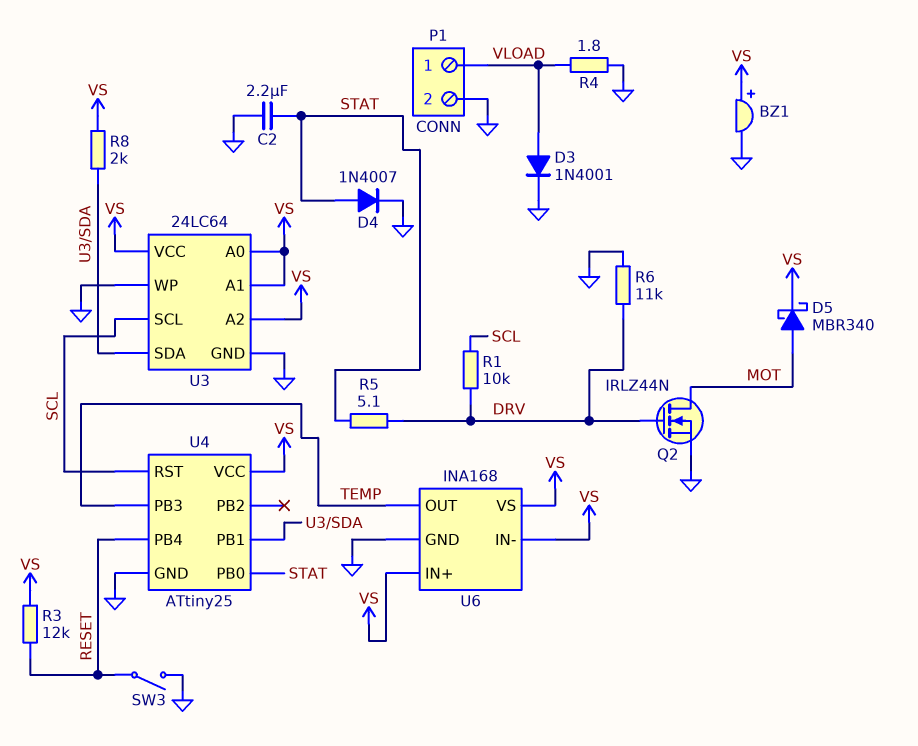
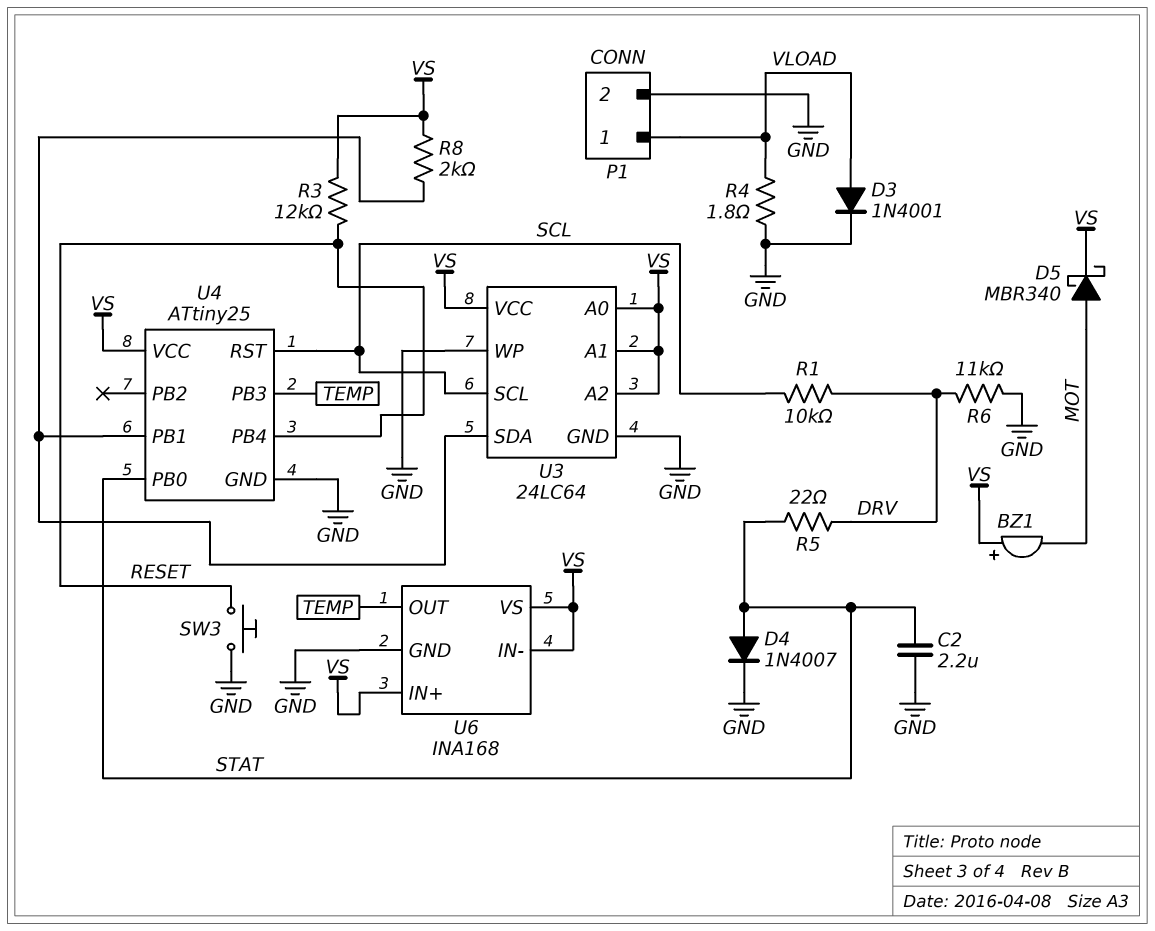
BZ1: buzzer (plus VS, minus GND) -> buzzer (plus VS, minus MOT)
Q2: NMOS IRLZ44N (G DRV, D MOT, S GND) -> none
R5: 5.1 (DRV, STAT) -> 22 (DRV, STAT)
SW3: switch (GND, RESET) -> button (GND, RESET)

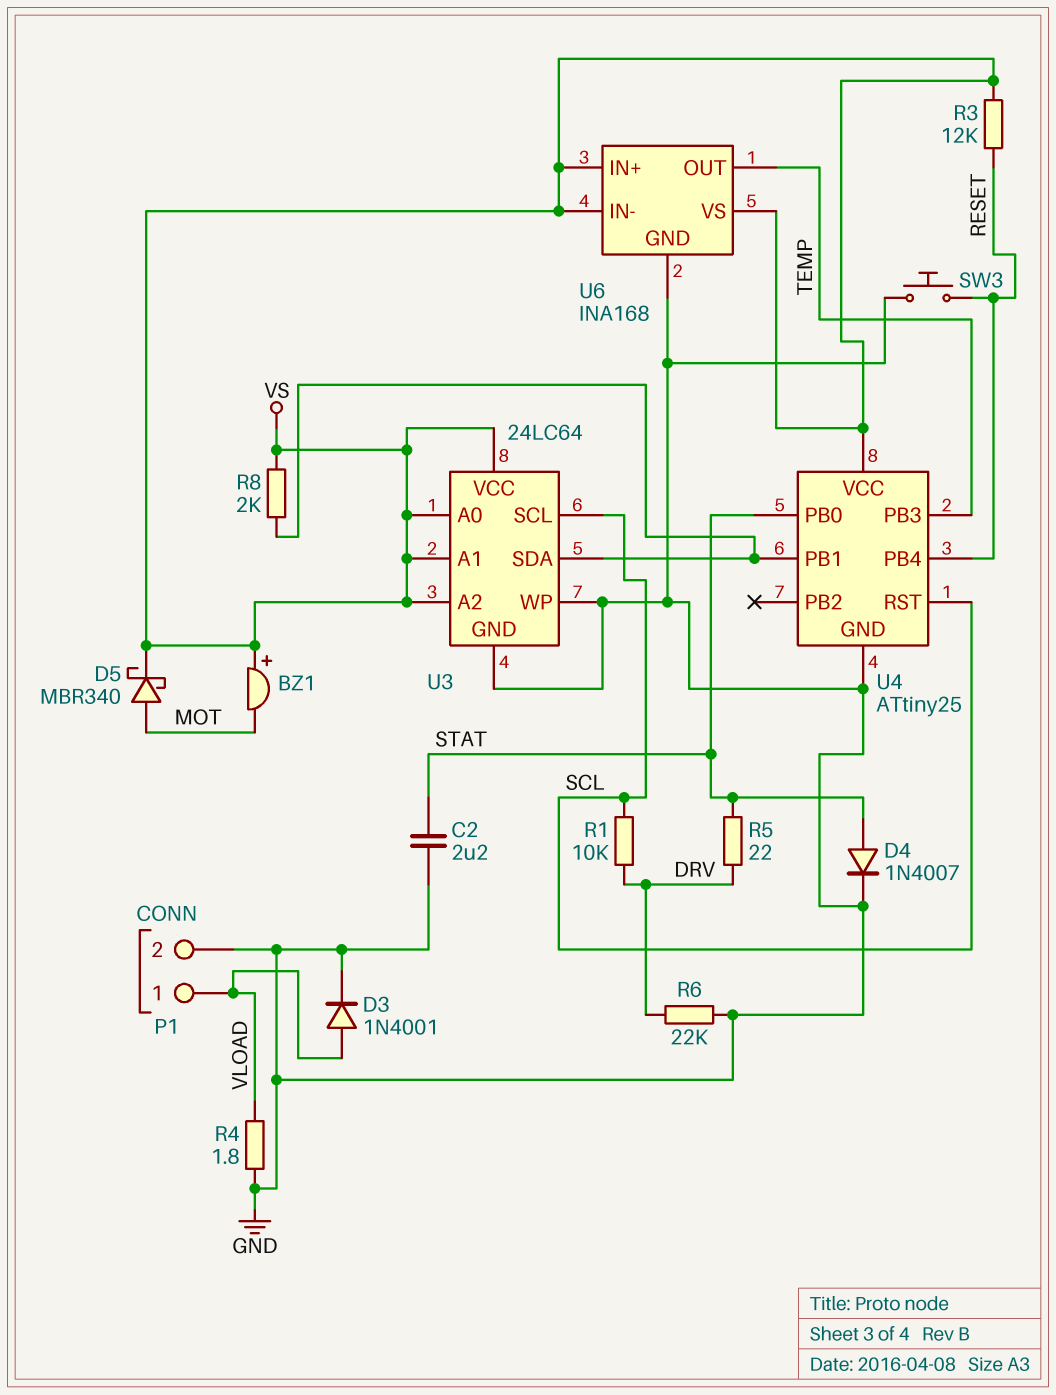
R6: 11k (DRV, GND) -> 22k (DRV, GND)

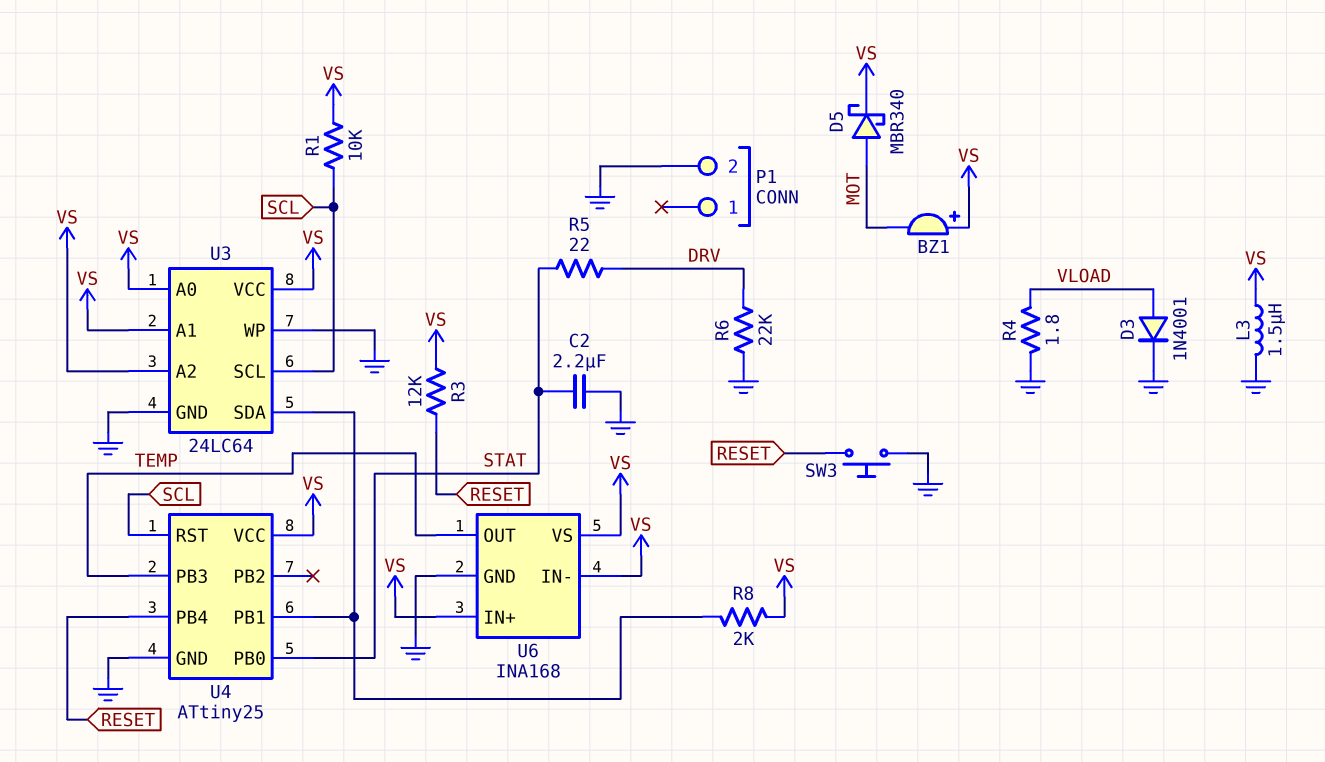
D4: diode 1N4007 (A STAT, K GND) -> none
L3: none -> 1.5uH (GND, VS)
P1 pin 1: VLOAD -> none
R1: 10k (DRV, SCL) -> 10k (SCL, VS)

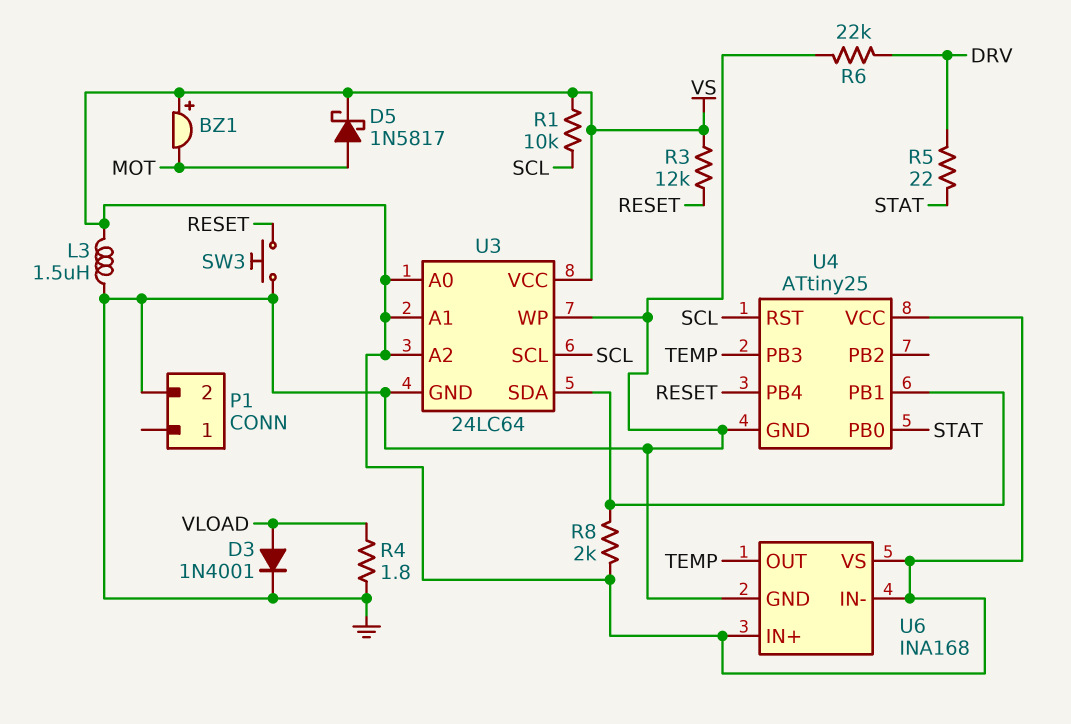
C2: 2.2uF (GND, STAT) -> none
D5: schottky MBR340 (A MOT, K VS) -> schottky 1N5817 (A MOT, K VS)

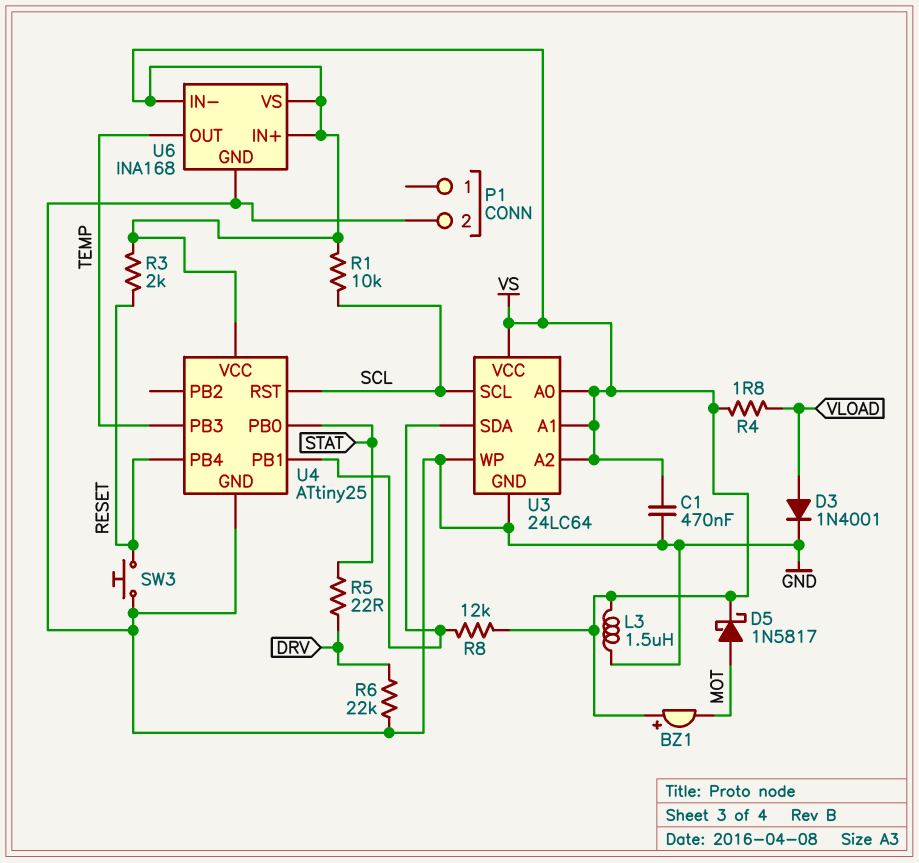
C1: none -> 470nF (GND, VS)
R3: 12k (RESET, VS) -> 2k (RESET, VS)
R4: 1.8 (GND, VLOAD) -> 1.8 (VLOAD, VS)
R8: 2k (U3/SDA, VS) -> 12k (U3/SDA, VS)

